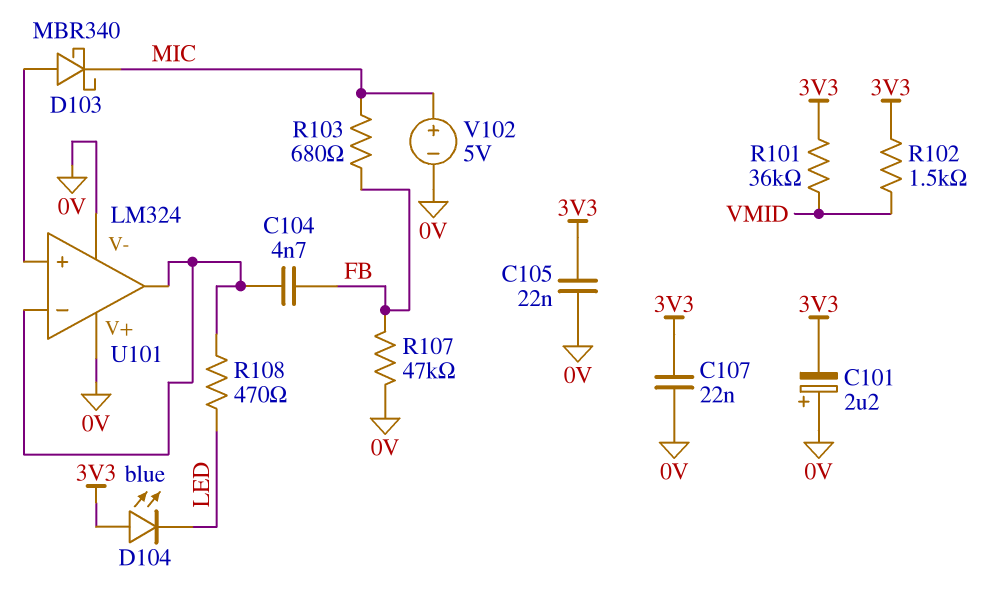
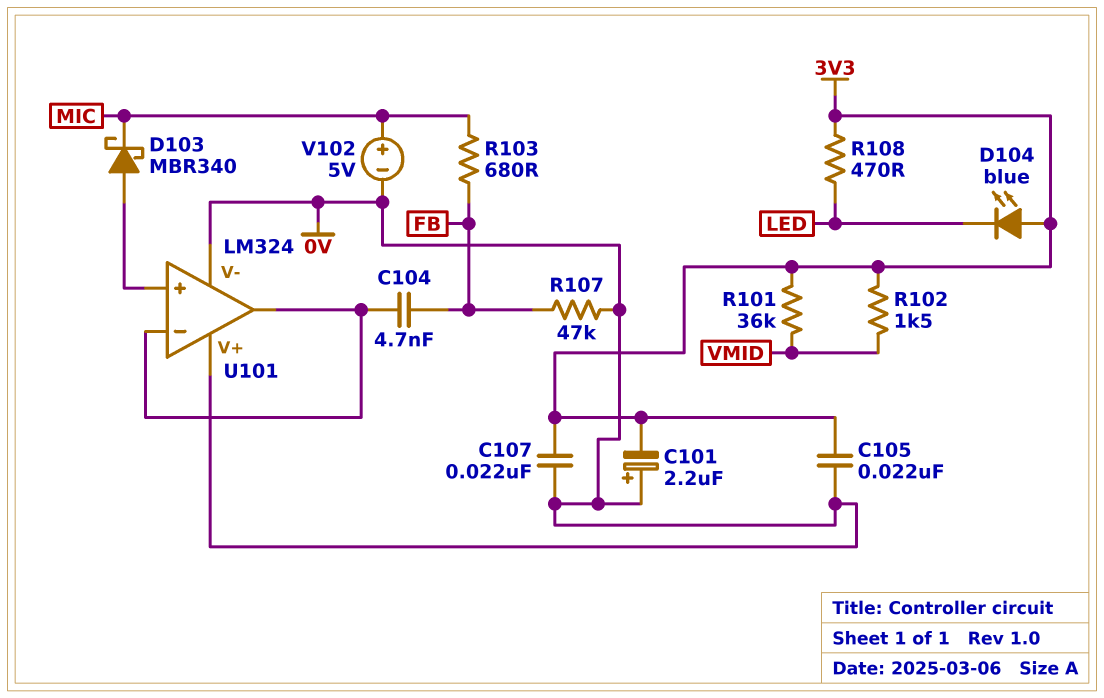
R108: 470 (LED, U101/in-) -> 470 (3V3, LED)

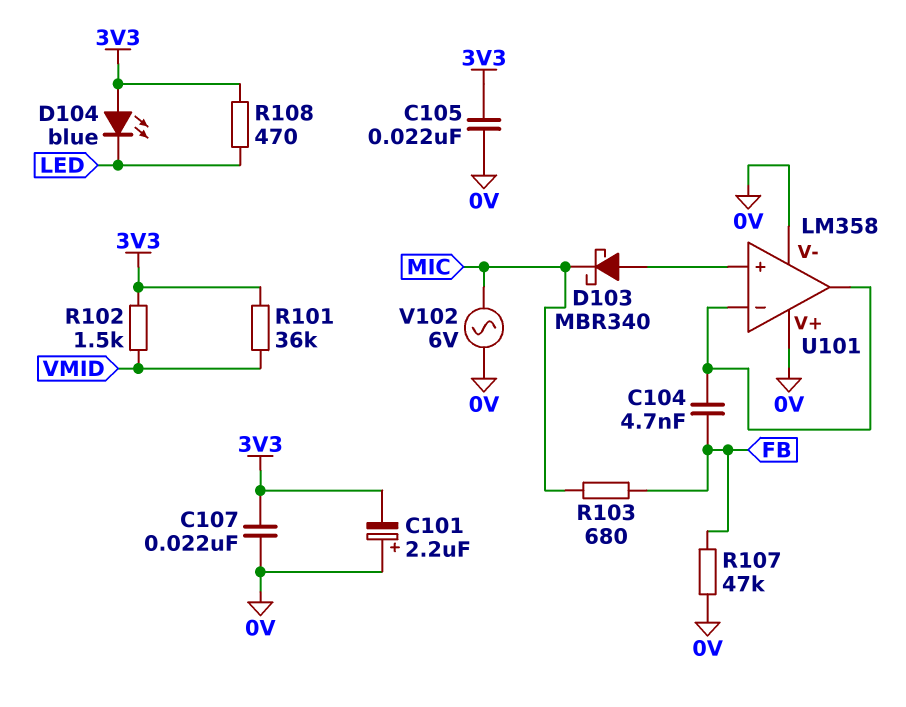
U101: LM324 -> LM358
V102: 5V (plus MIC, minus 0V) -> AC 6V (0V, MIC)

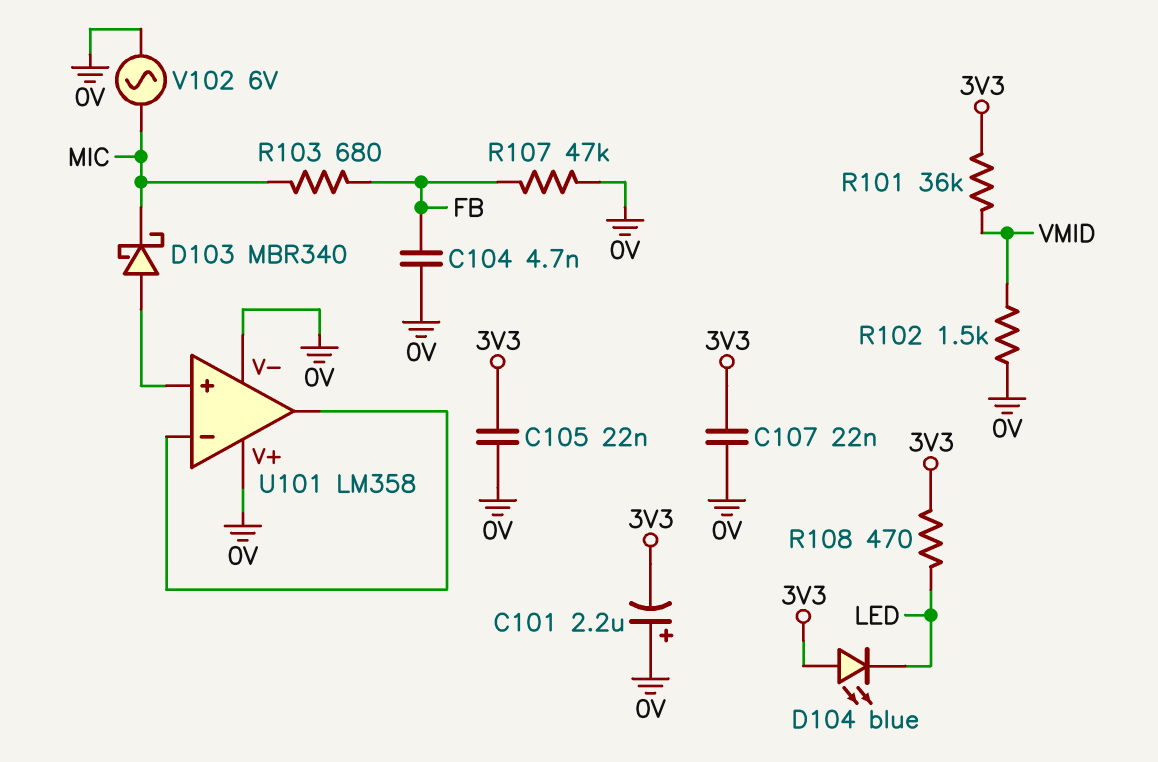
C104: 4.7nF (FB, U101/in-) -> 4.7nF (0V, FB)
R102: 1.5k (3V3, VMID) -> 1.5k (0V, VMID)

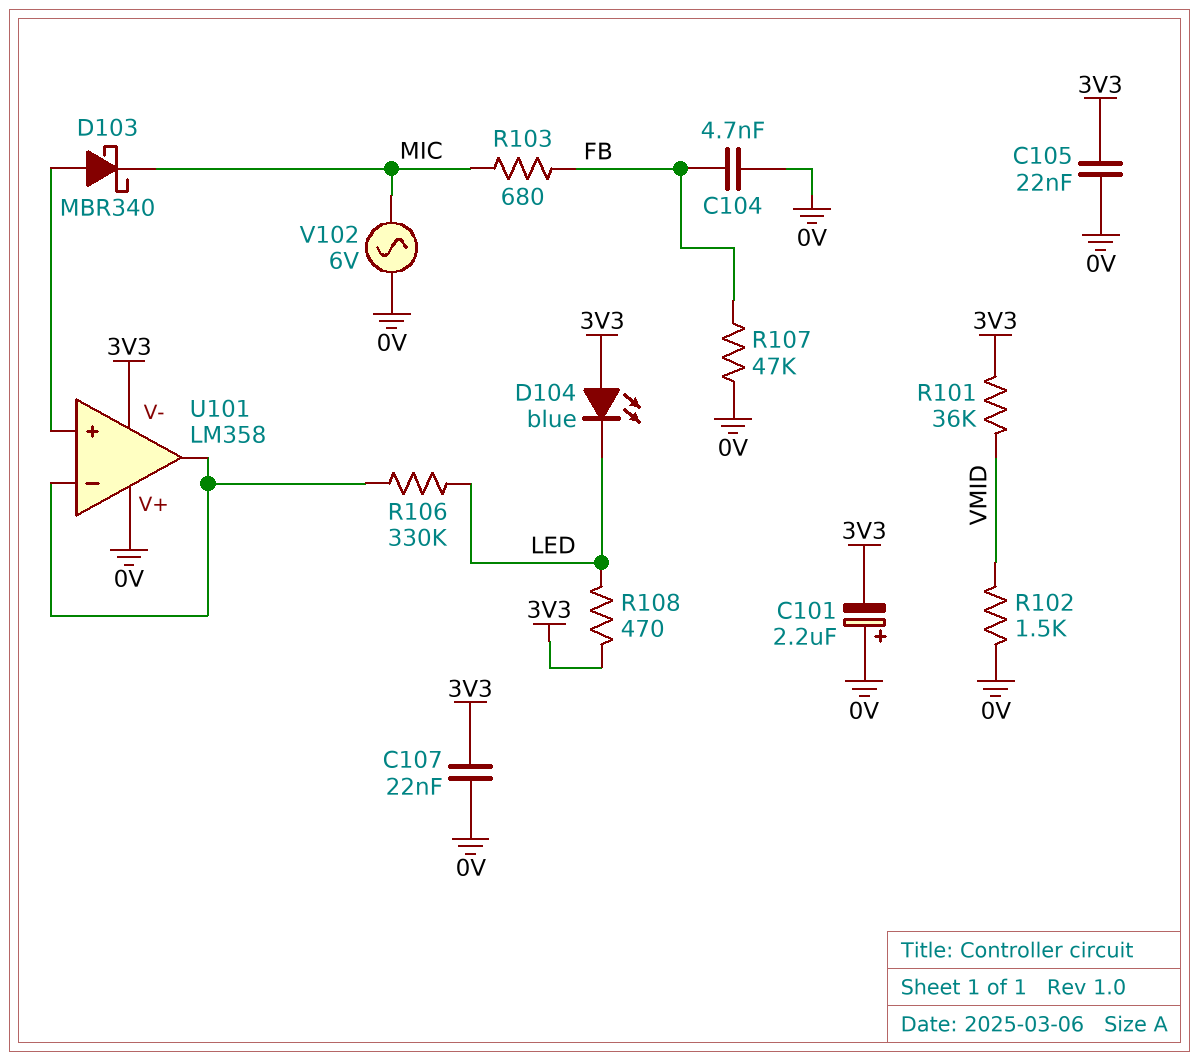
R106: none -> 330k (LED, U101/in-)
U101 pin V-: 0V -> 3V3

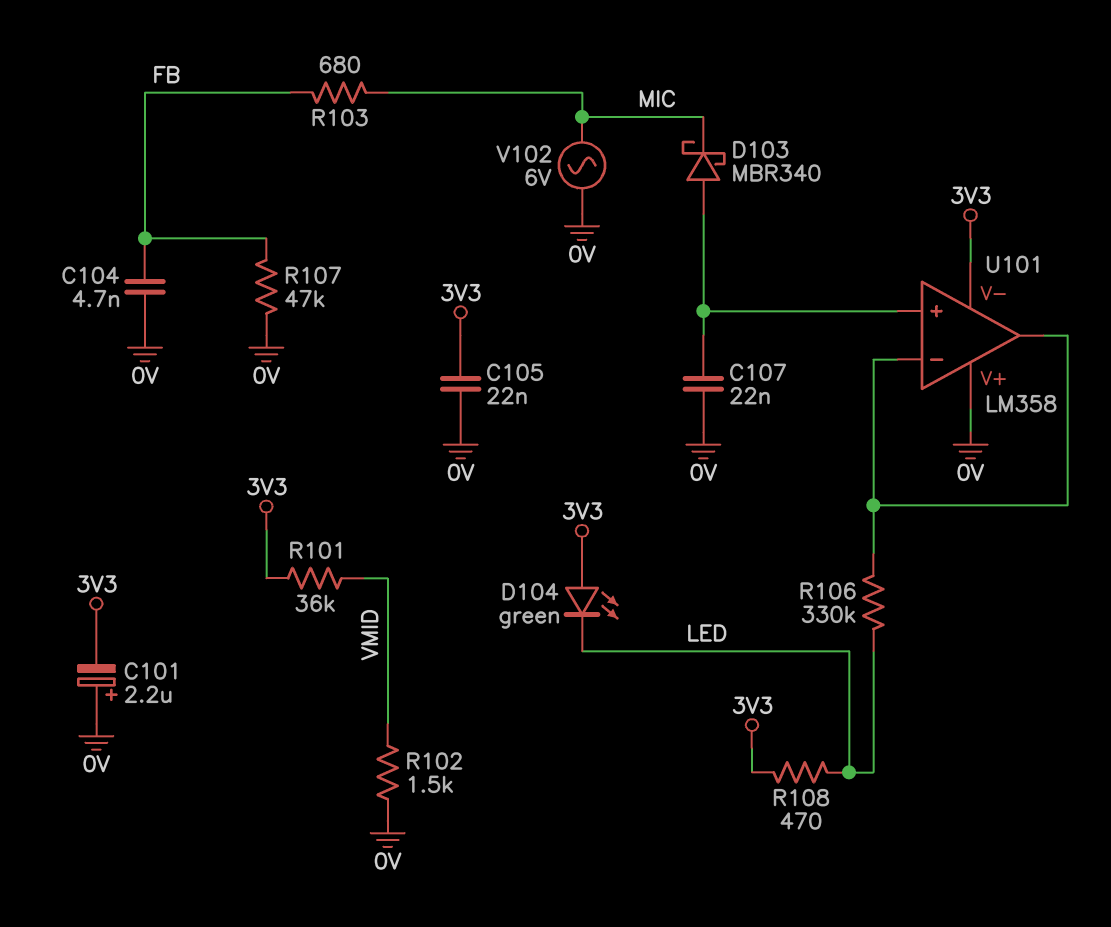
C107: 22nF (0V, 3V3) -> 22nF (0V, U101/in+)
D104: LED blue (A 3V3, K LED) -> LED green (A 3V3, K LED)

